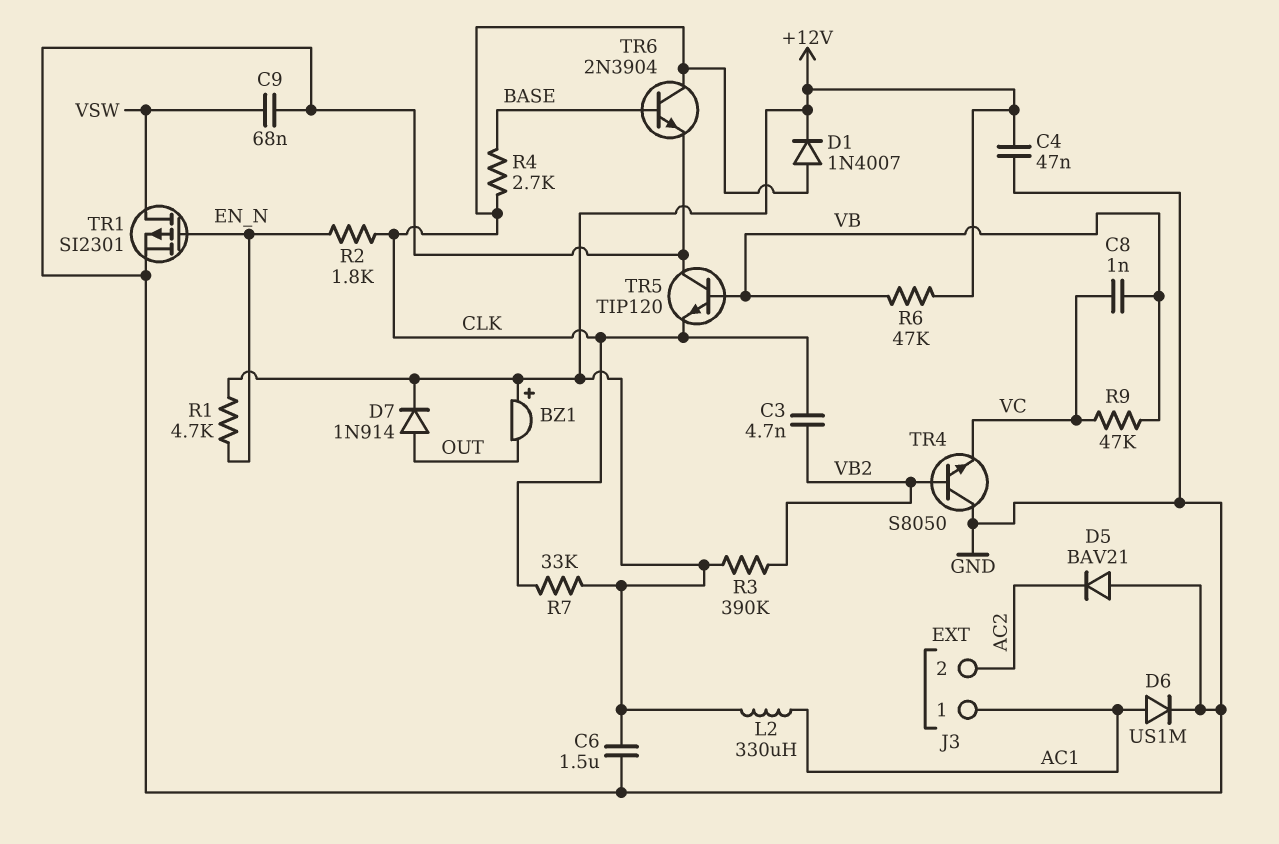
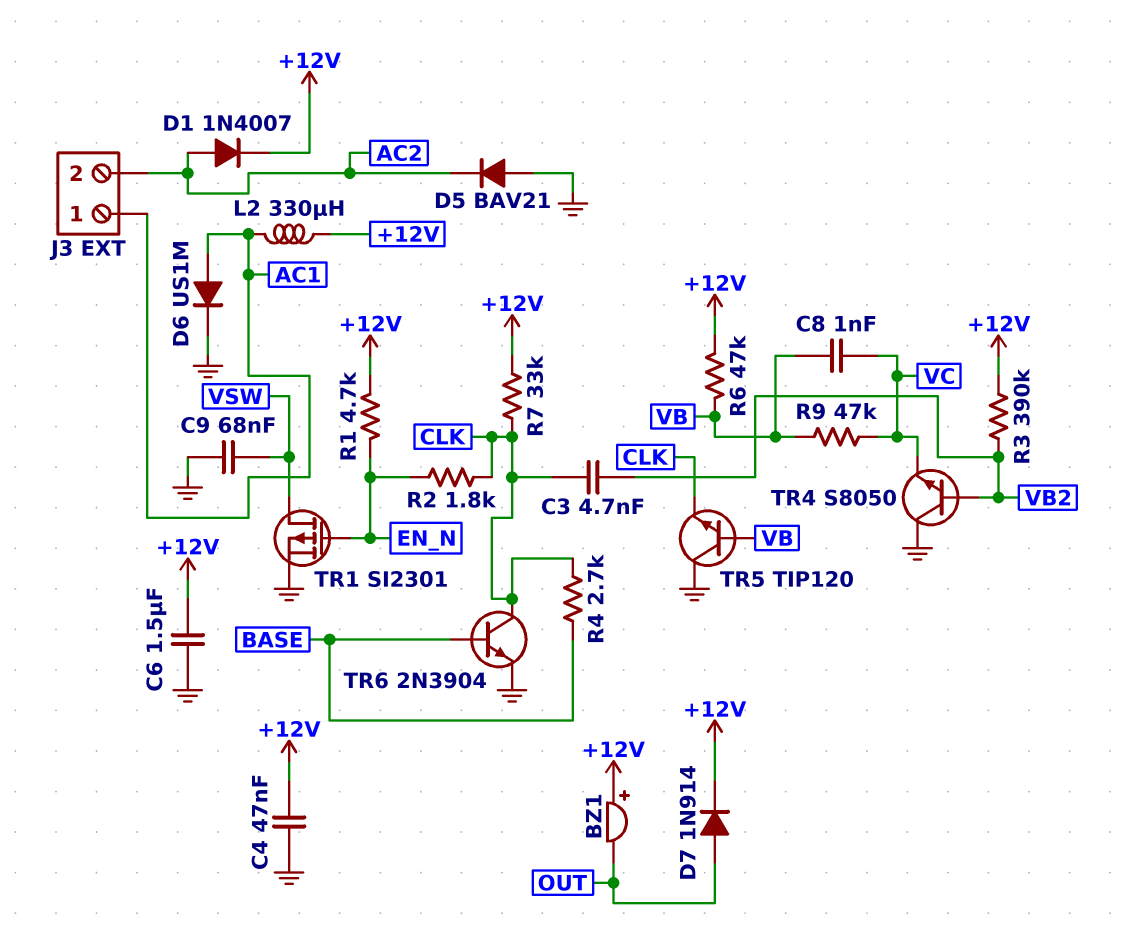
D1: diode 1N4007 (A CLK, K +12V) -> diode 1N4007 (A AC2, K +12V)

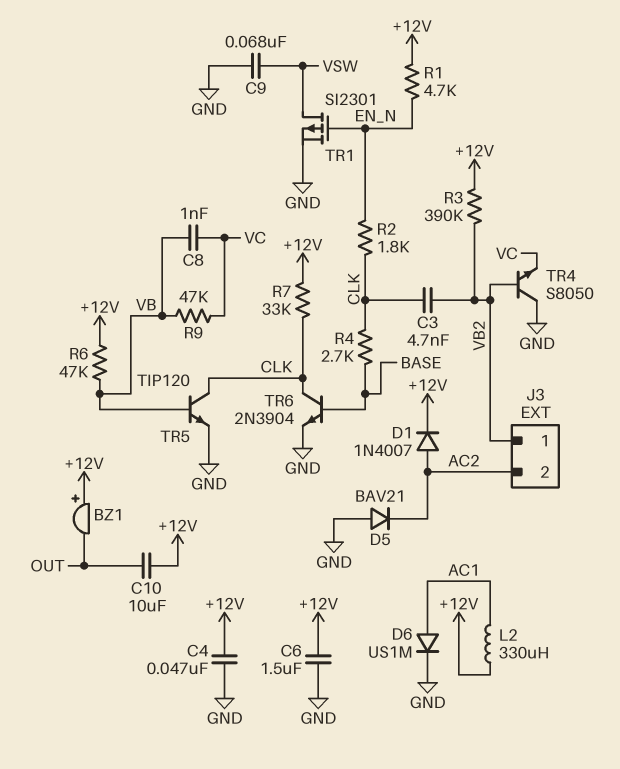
C10: none -> 10uF (+12V, OUT)
D7: diode 1N914 (A OUT, K +12V) -> none
J3 pin 1: AC1 -> VB2
TR5: NPN TIP120 (B VB, C GND, E CLK) -> NPN TIP120 (B VB, C CLK, E GND)

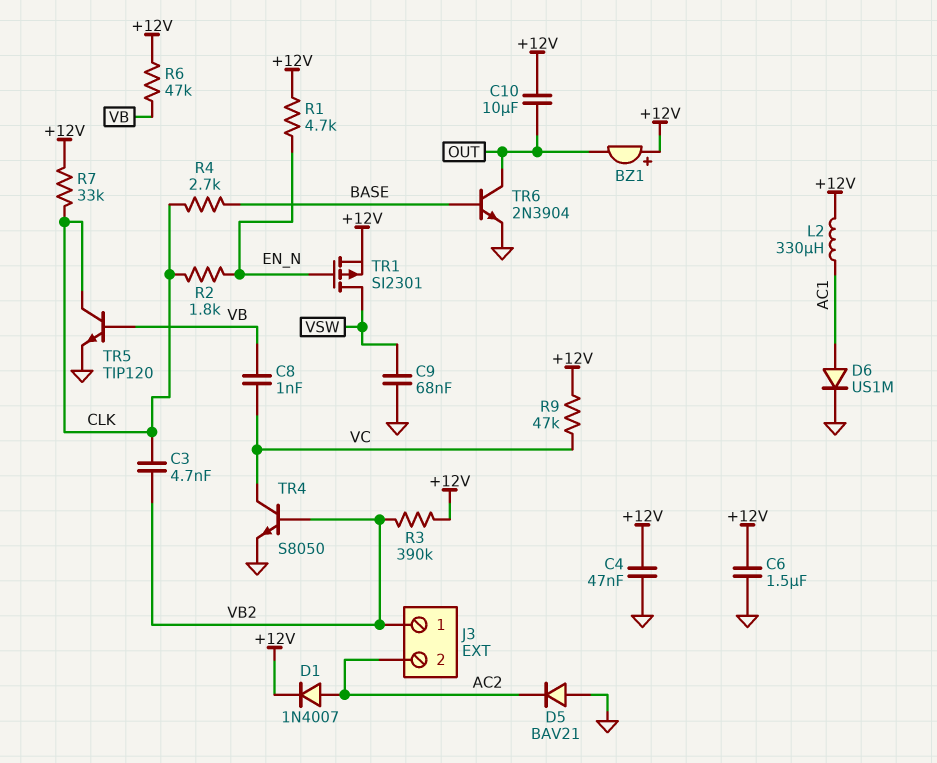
R9: 47k (VB, VC) -> 47k (+12V, VC)
TR1: PMOS SI2301 (G EN_N, D VSW, S GND) -> PMOS SI2301 (G EN_N, D VSW, S +12V)
TR4: NPN S8050 (B VB2, C GND, E VC) -> NPN S8050 (B VB2, C VC, E GND)
TR6: NPN 2N3904 (B BASE, C CLK, E GND) -> NPN 2N3904 (B BASE, C OUT, E GND)

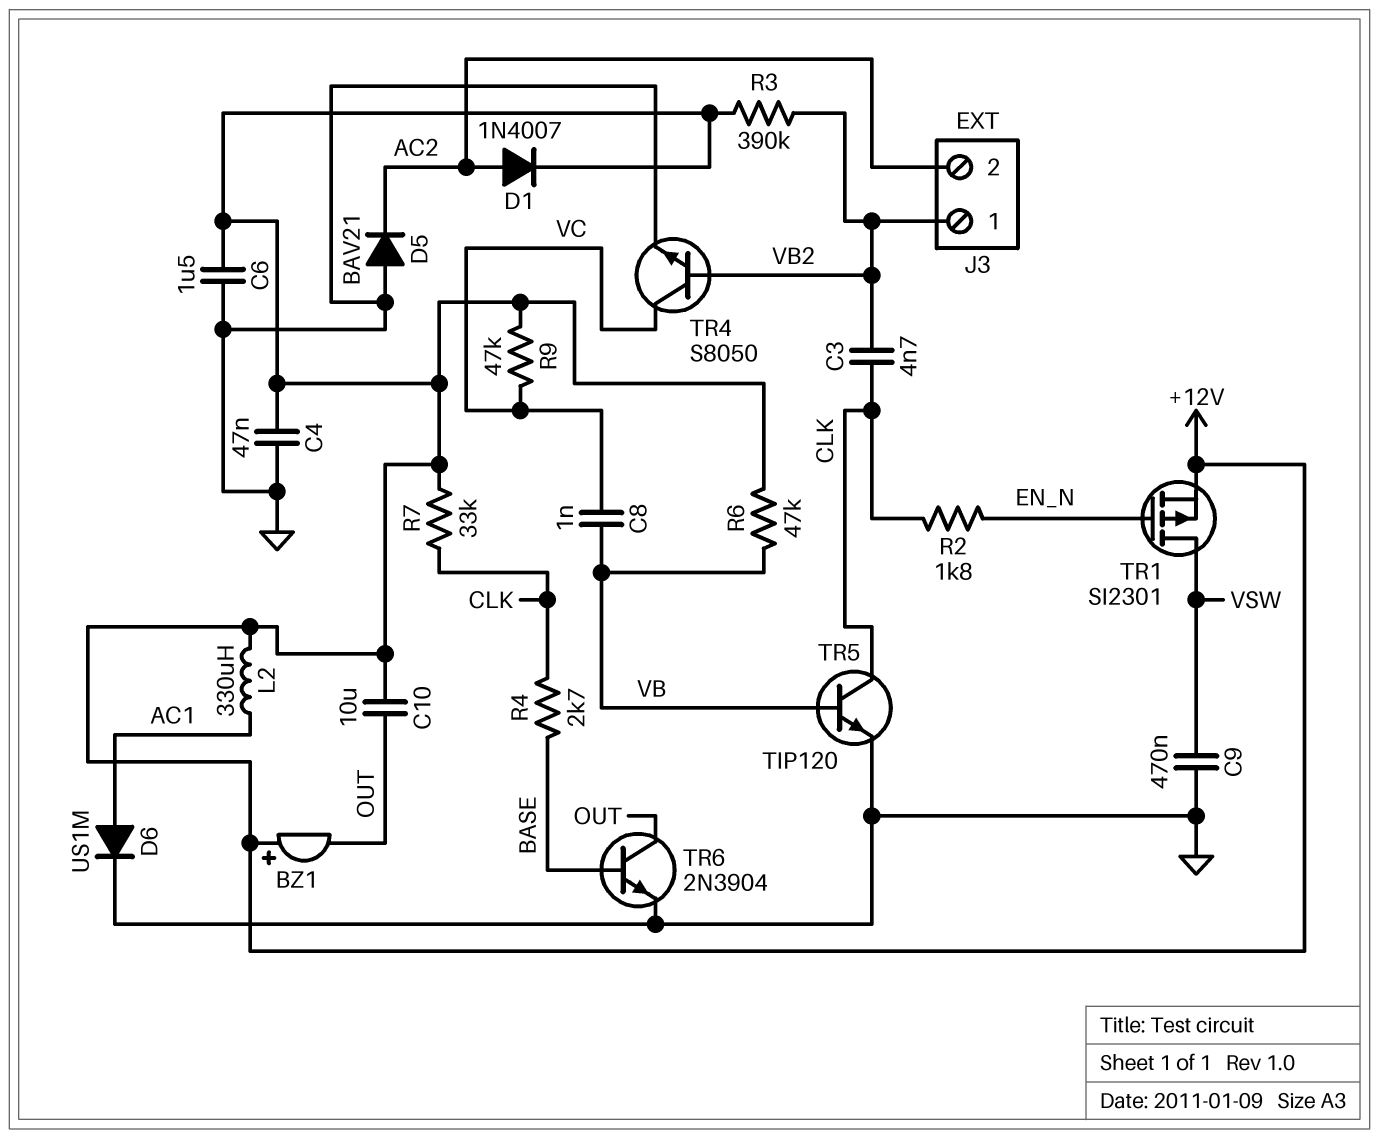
C9: 68nF (GND, VSW) -> 470nF (GND, VSW)
R1: 4.7k (+12V, EN_N) -> none

